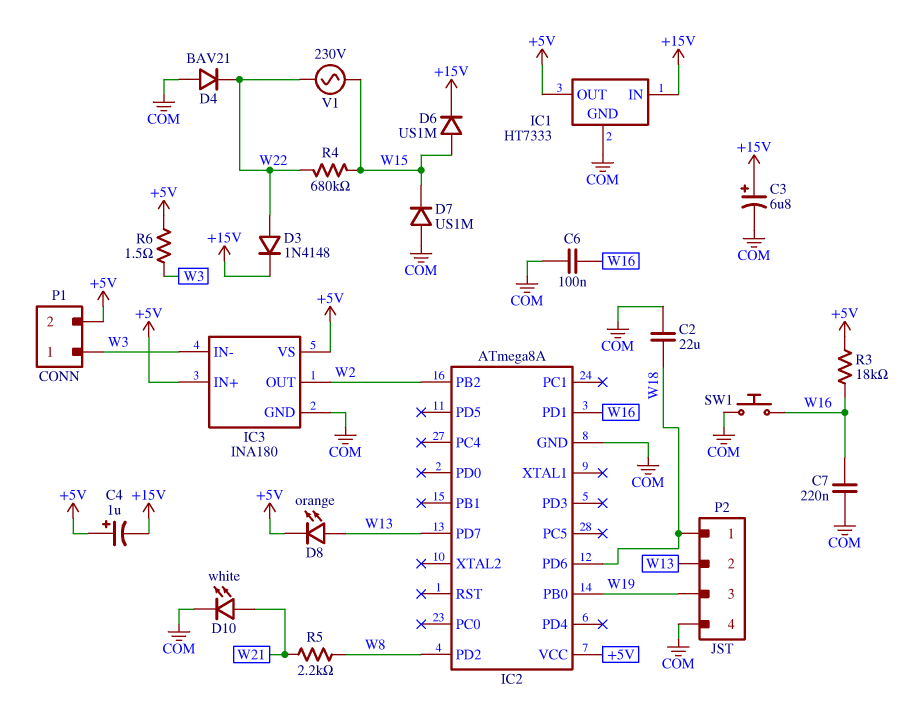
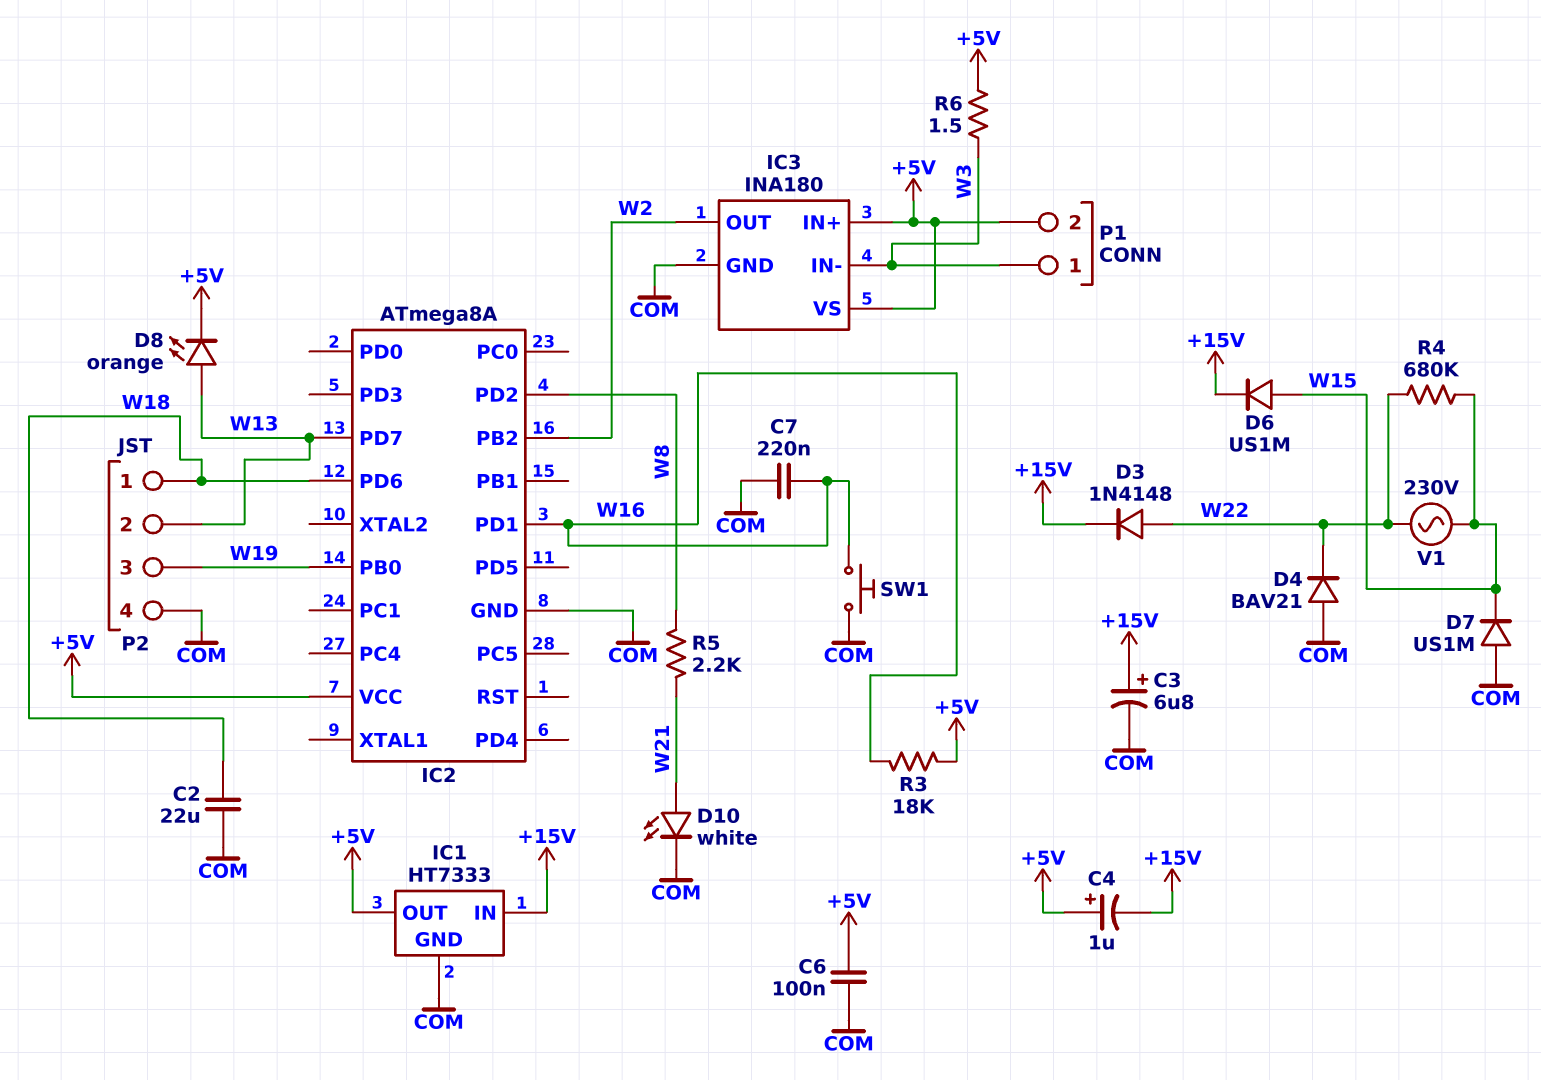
C6: 100nF (COM, W16) -> 100nF (+5V, COM)

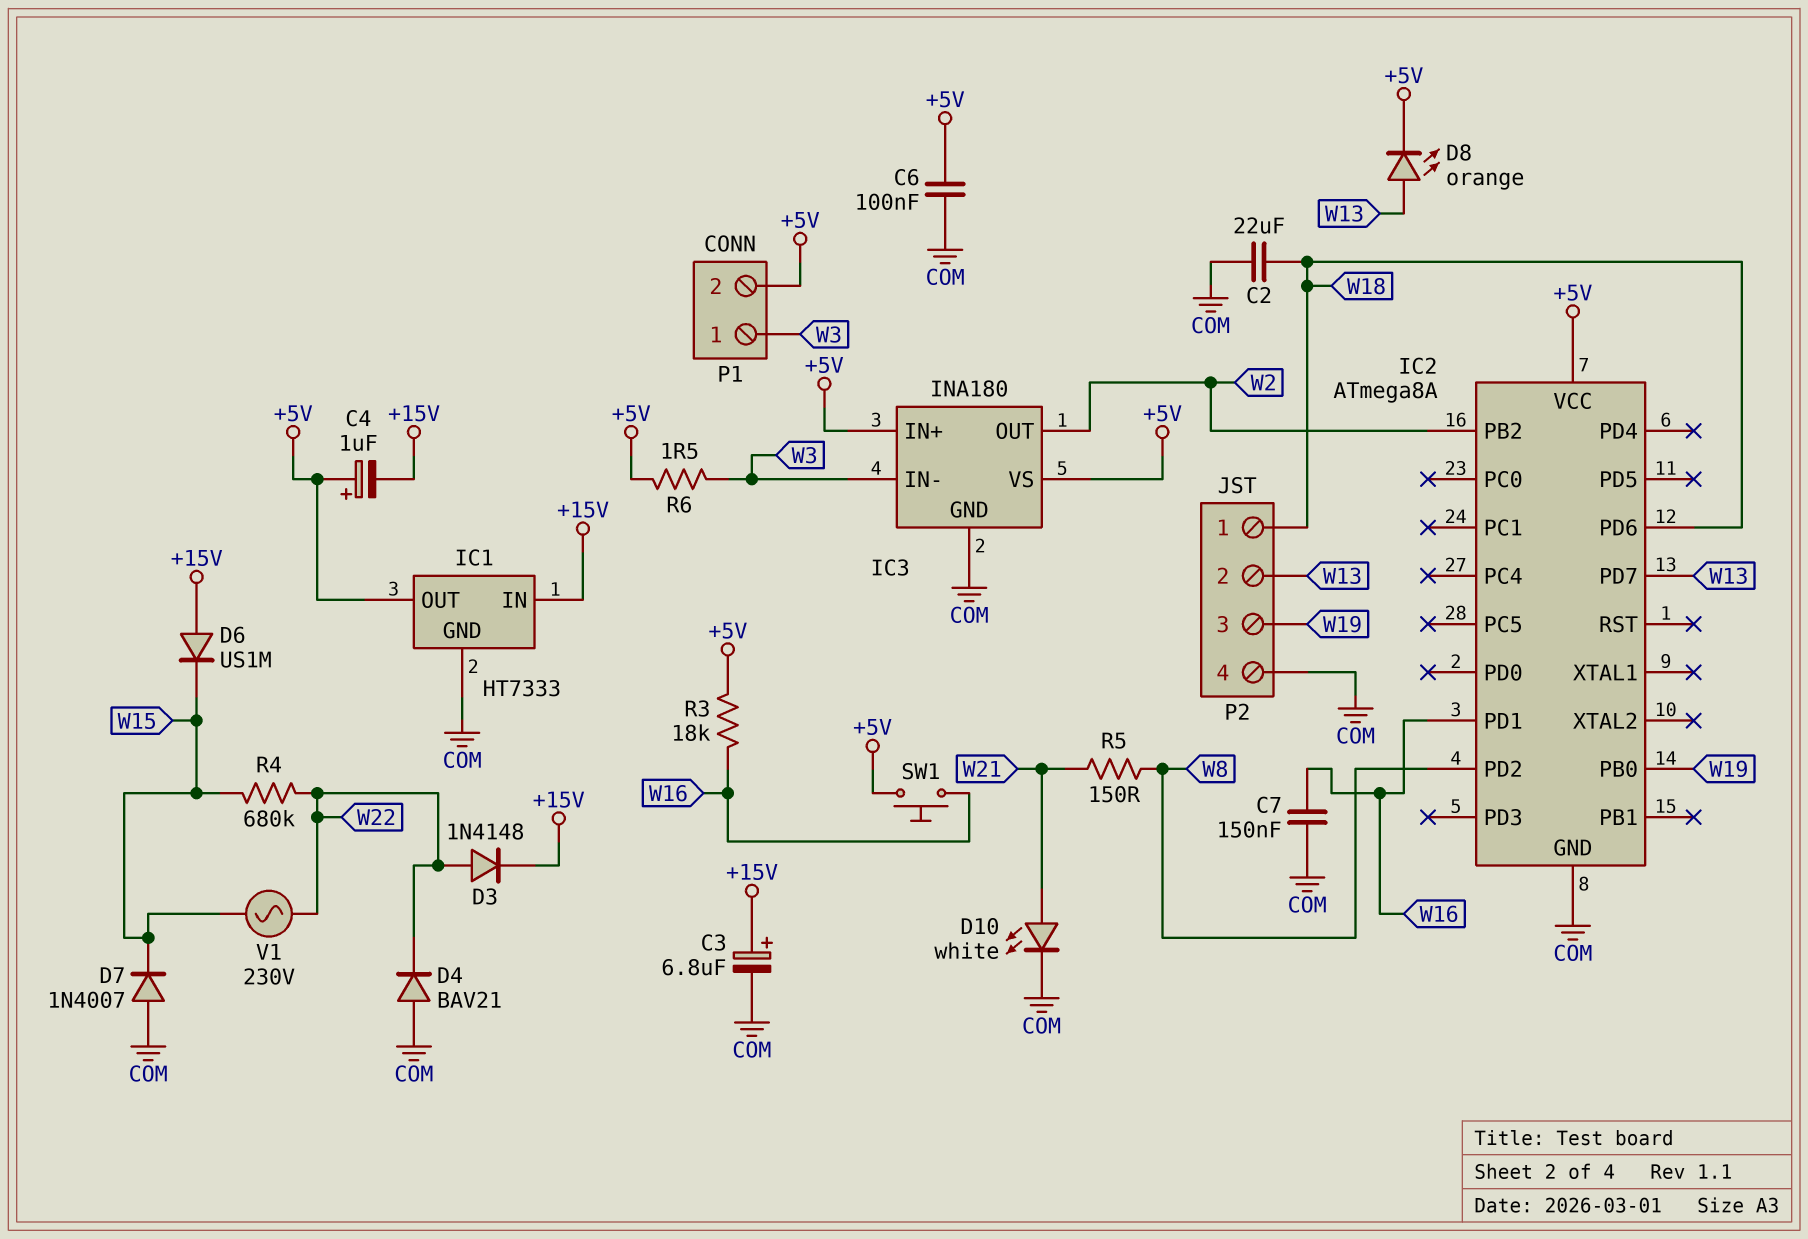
C7: 220nF (COM, W16) -> 150nF (COM, W16)
D6: diode US1M (A W15, K +15V) -> diode US1M (A +15V, K W15)
D7: diode US1M (A COM, K W15) -> diode 1N4007 (A COM, K W15)
R5: 2.2k (W8, W21) -> 150 (W8, W21)
SW1: button (COM, W16) -> button (+5V, W16)

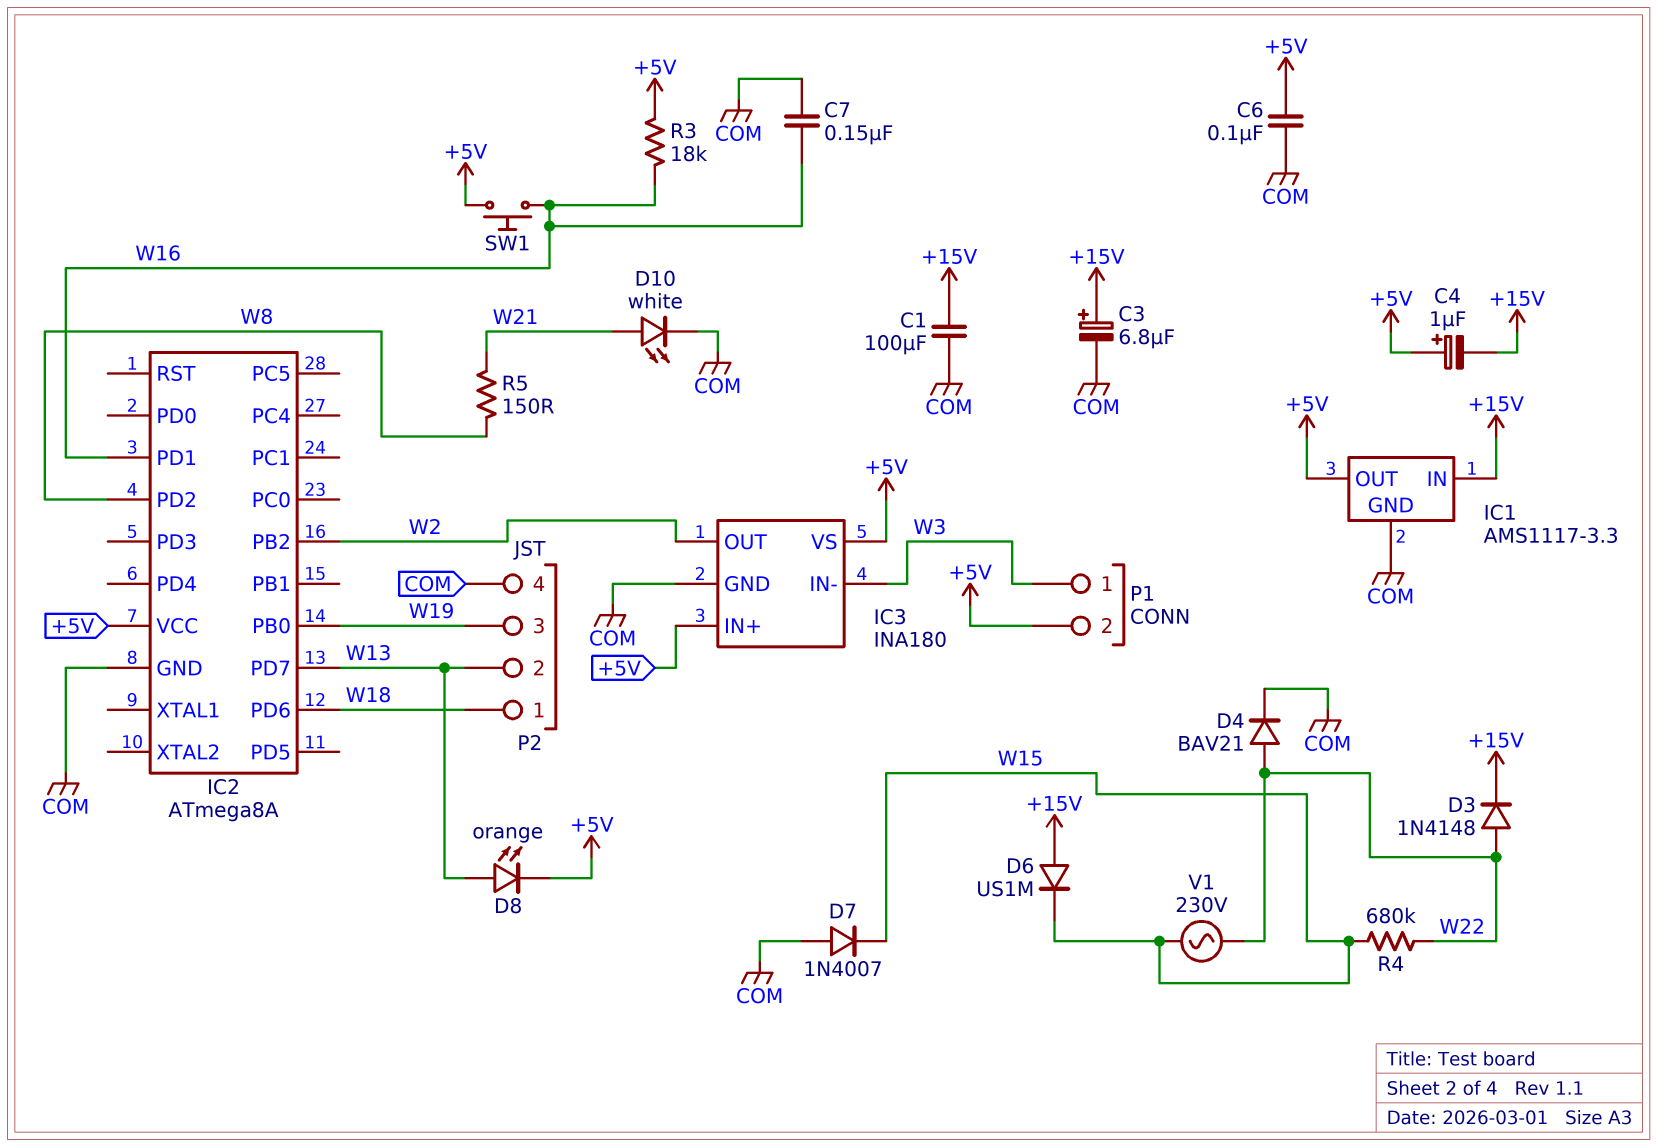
C1: none -> 100uF (+15V, COM)
C2: 22uF (COM, W18) -> none
D4: diode BAV21 (A COM, K W22) -> diode BAV21 (A W22, K COM)
IC1: HT7333 -> AMS1117-3.3
R6: 1.5 (+5V, W3) -> none

